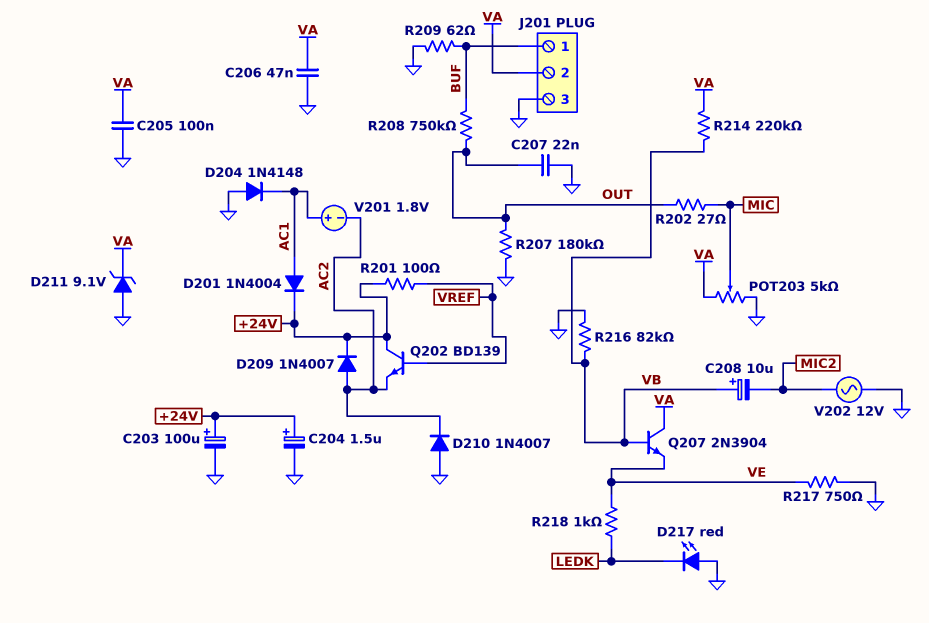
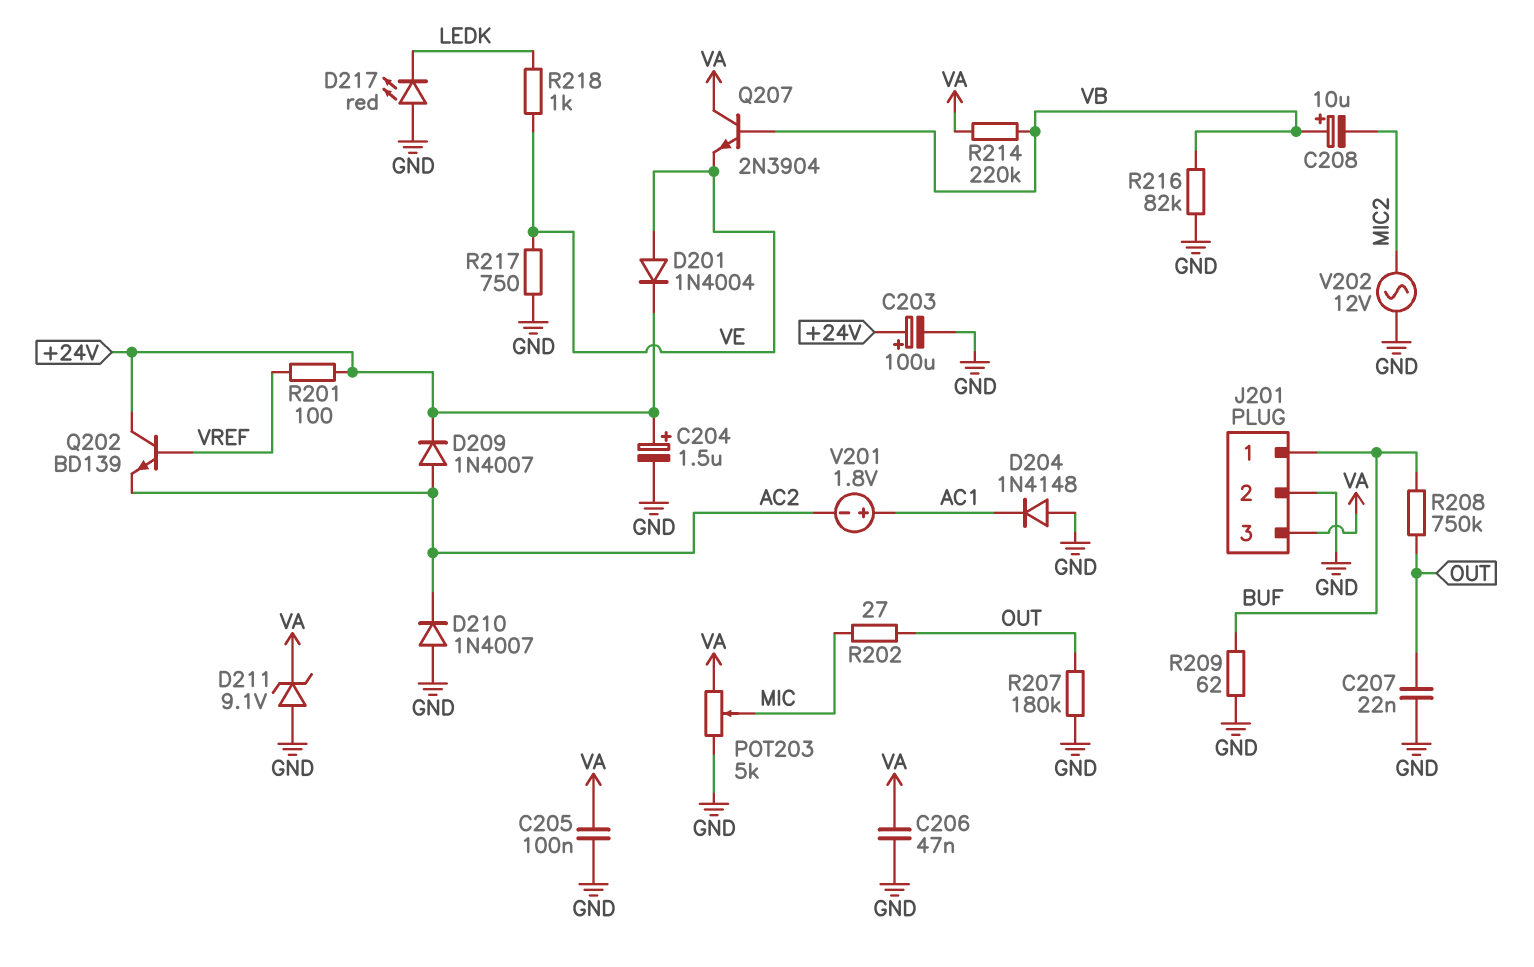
D201: diode 1N4004 (A AC1, K +24V) -> diode 1N4004 (A VE, K +24V)
J201 pin 2: VA -> GND
J201 pin 3: GND -> VA

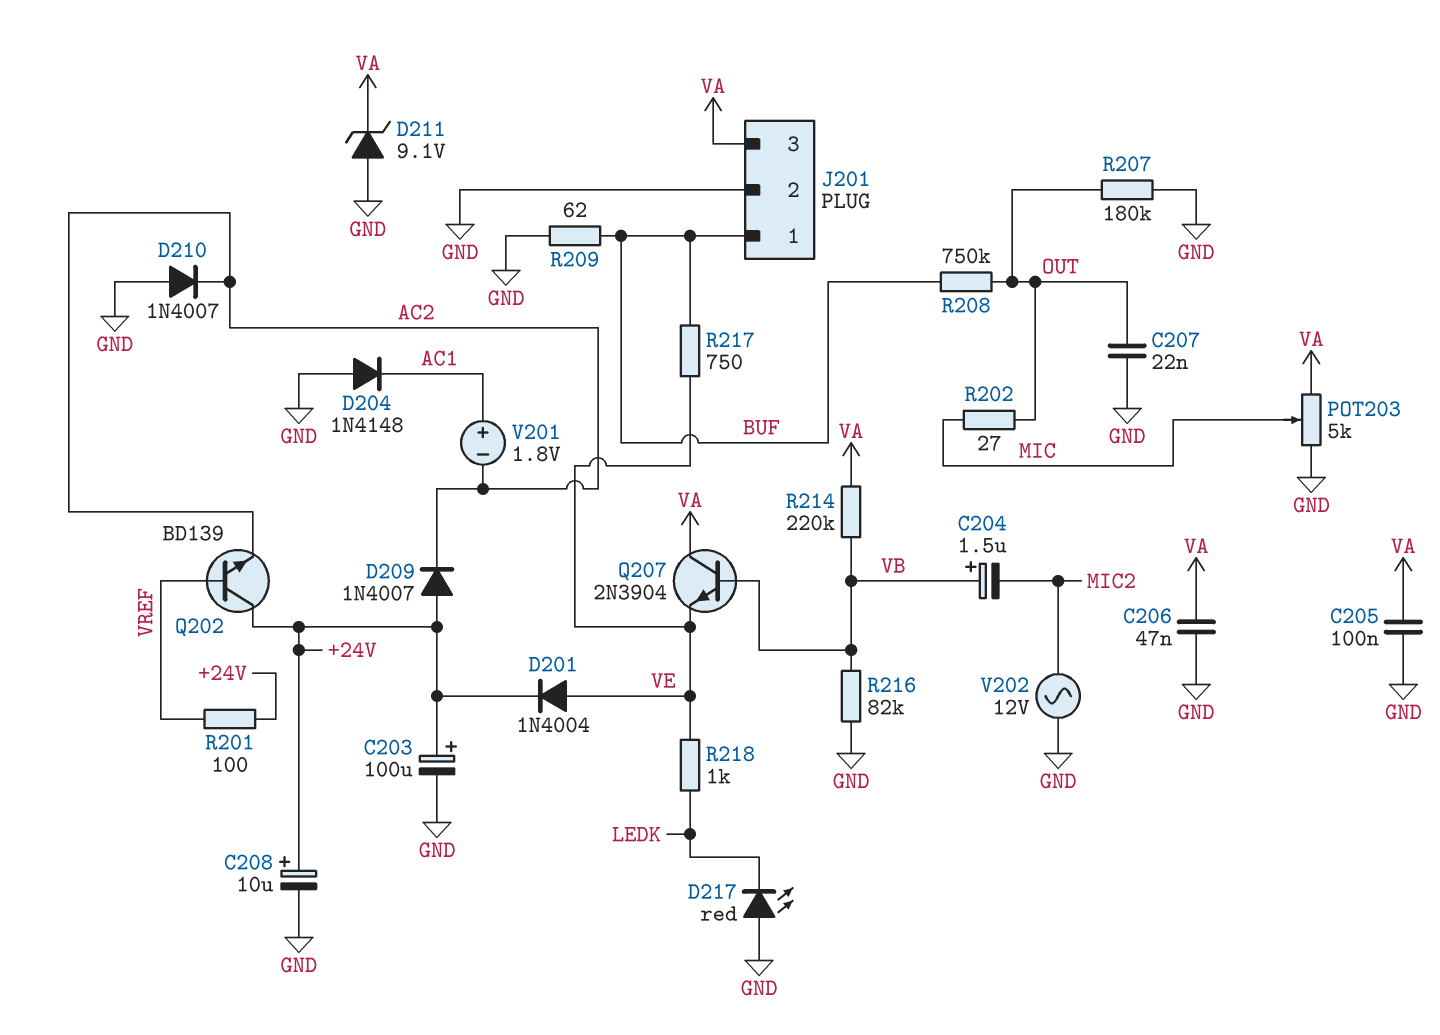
C204: 1.5uF (plus +24V, minus GND) -> 1.5uF (plus VB, minus MIC2)
C208: 10uF (plus VB, minus MIC2) -> 10uF (plus +24V, minus GND)
D209: diode 1N4007 (A AC2, K +24V) -> diode 1N4007 (A +24V, K AC2)
R217: 750 (GND, VE) -> 750 (BUF, VE)

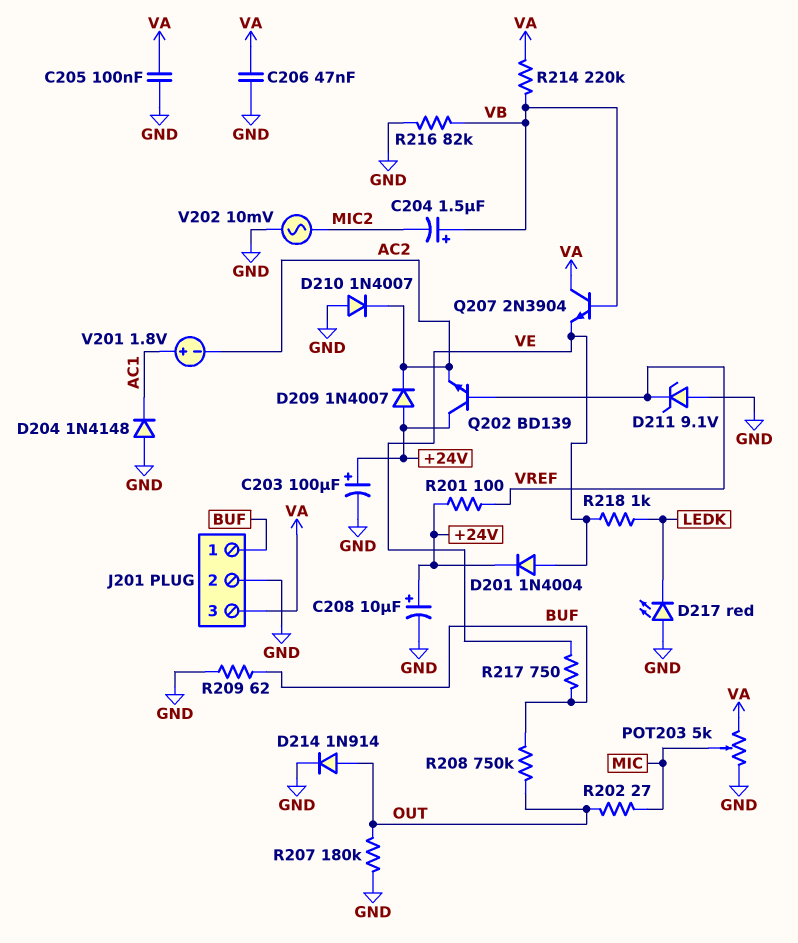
C207: 22nF (GND, OUT) -> none
D211: zener 9.1V (A GND, K VA) -> zener 9.1V (A GND, K VREF)
D214: none -> diode 1N914 (A OUT, K GND)
V202: AC 12V (GND, MIC2) -> AC 10mV (GND, MIC2)

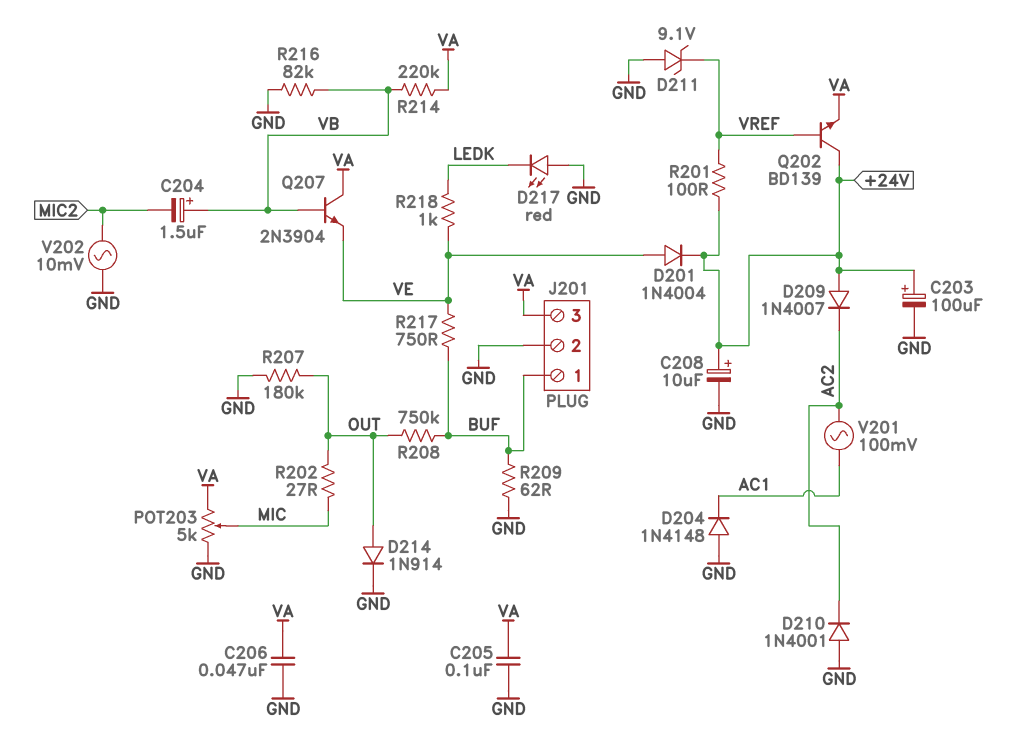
D210: diode 1N4007 (A GND, K AC2) -> diode 1N4001 (A GND, K AC2)
Q202: NPN BD139 (B VREF, C +24V, E AC2) -> NPN BD139 (B VREF, C +24V, E VA)
V201: 1.8V (plus AC1, minus AC2) -> AC 100mV (AC1, AC2)

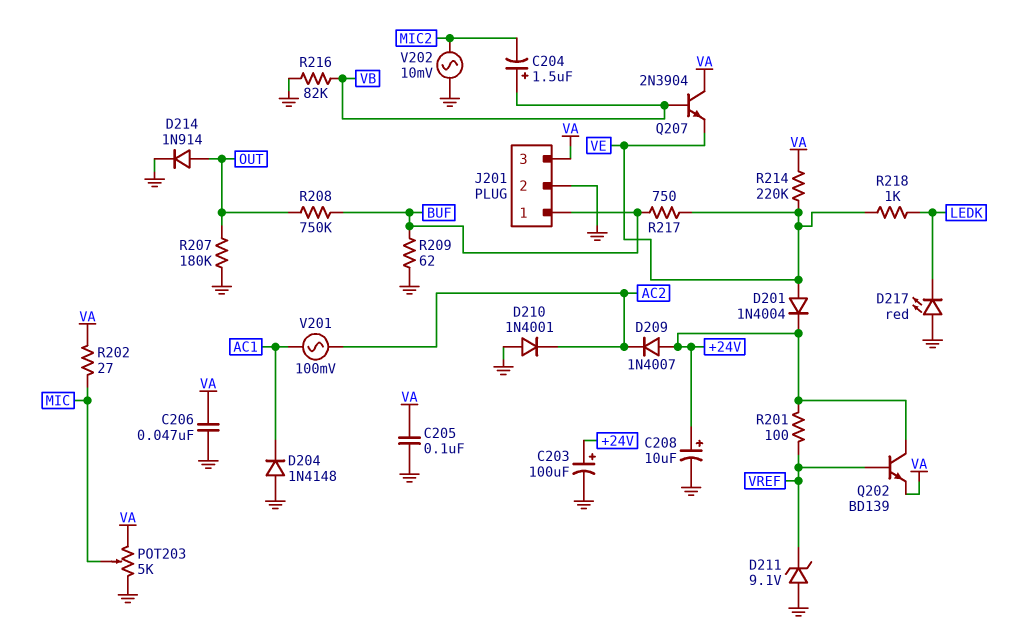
R202: 27 (MIC, OUT) -> 27 (MIC, VA)
R214: 220k (VA, VB) -> 220k (VA, VE)

